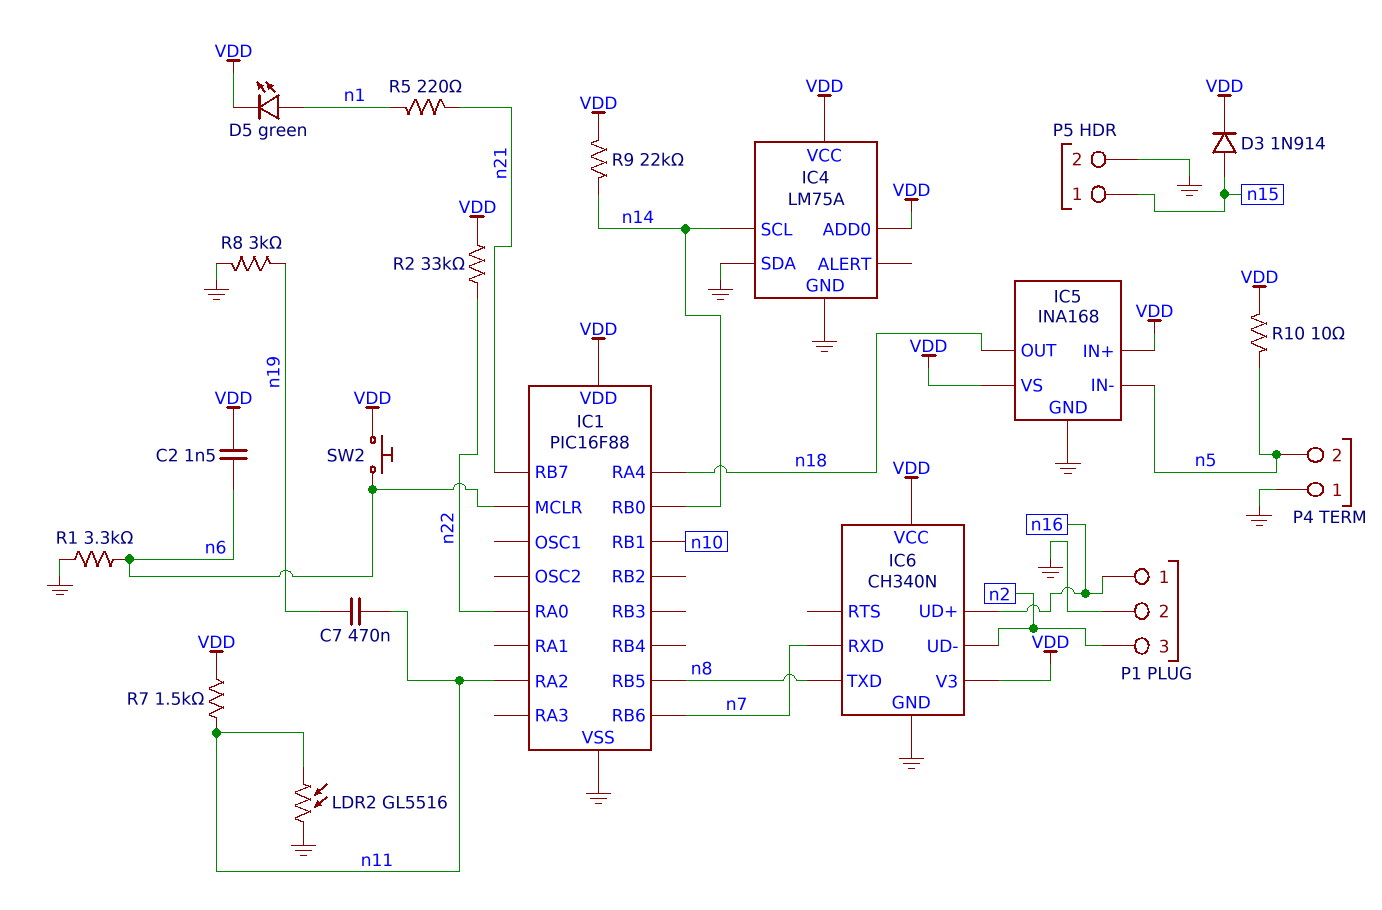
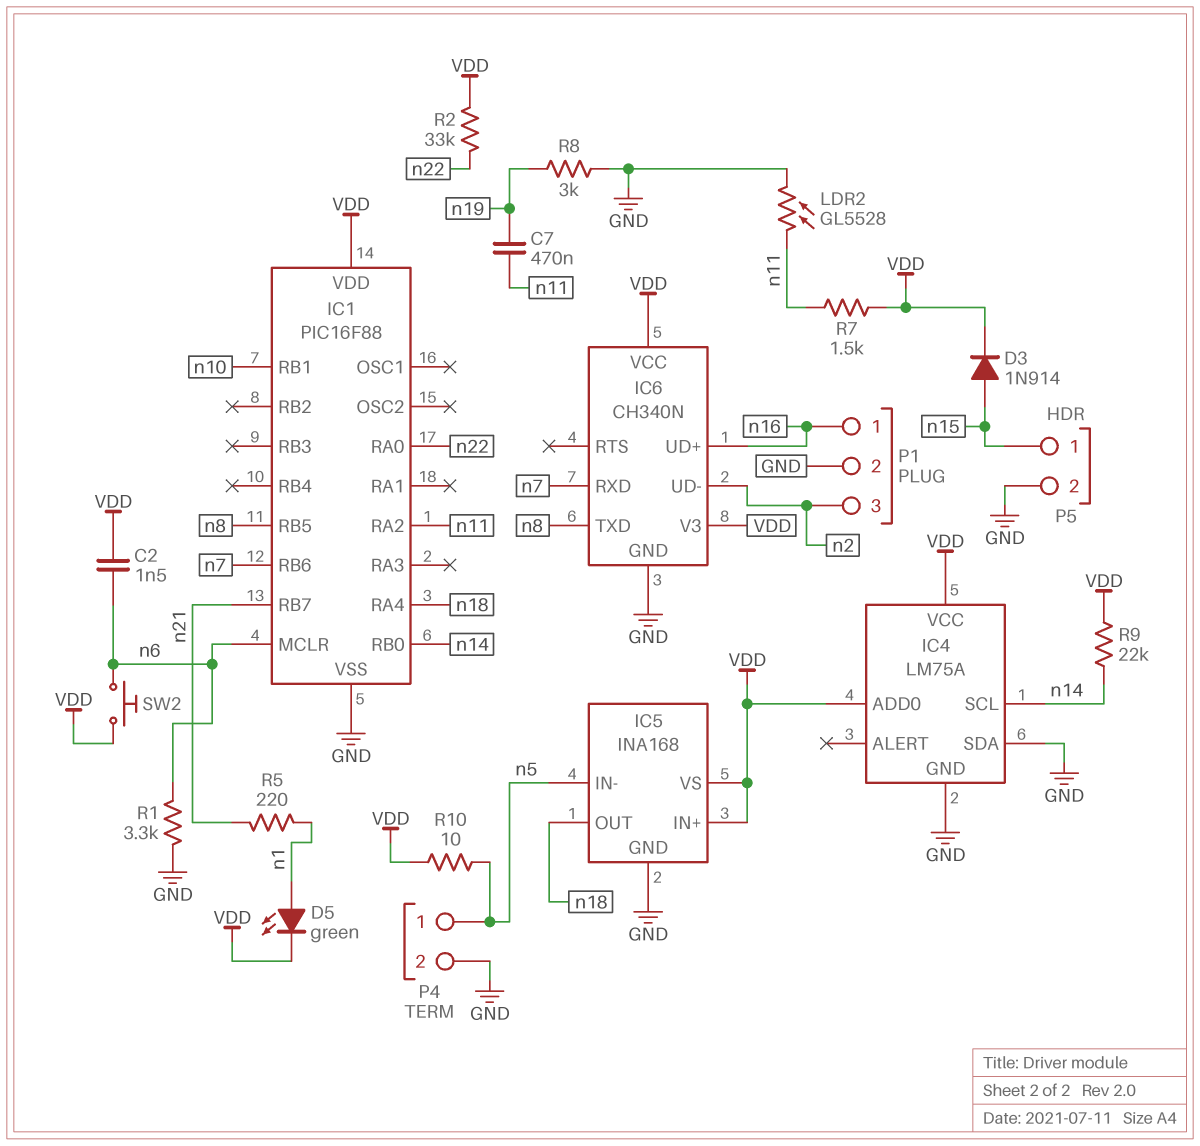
LDR2: GL5516 (GND, n11) -> GL5528 (GND, n11)
P4 pin 1: GND -> n5
P4 pin 2: n5 -> GND

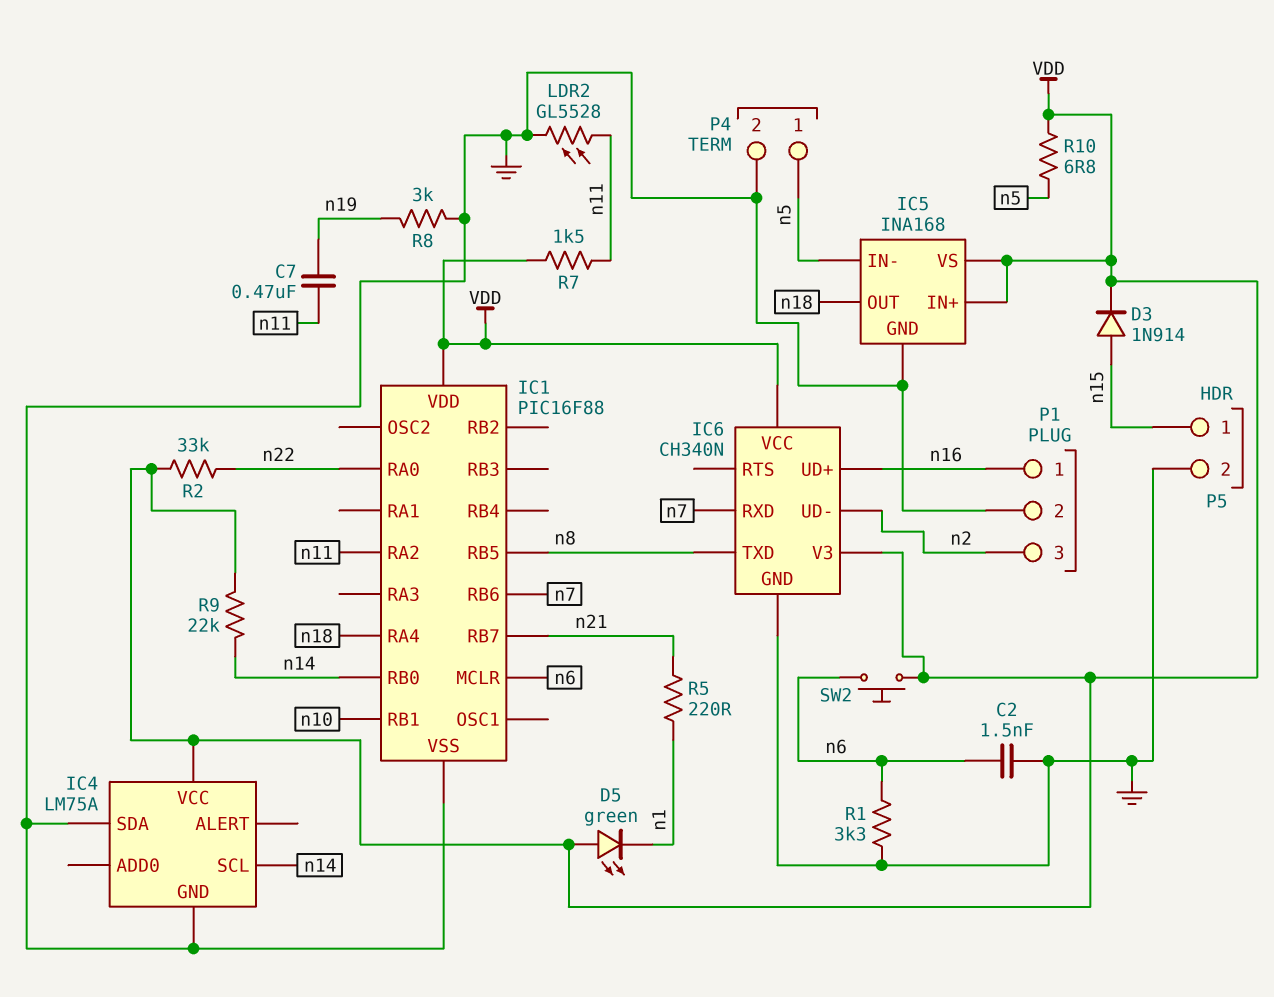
C2: 1.5nF (VDD, n6) -> 1.5nF (GND, n6)
D5: LED green (A n1, K VDD) -> LED green (A VDD, K n1)
IC4 pin ADD0: VDD -> none
R10: 10 (VDD, n5) -> 6.8 (VDD, n5)

